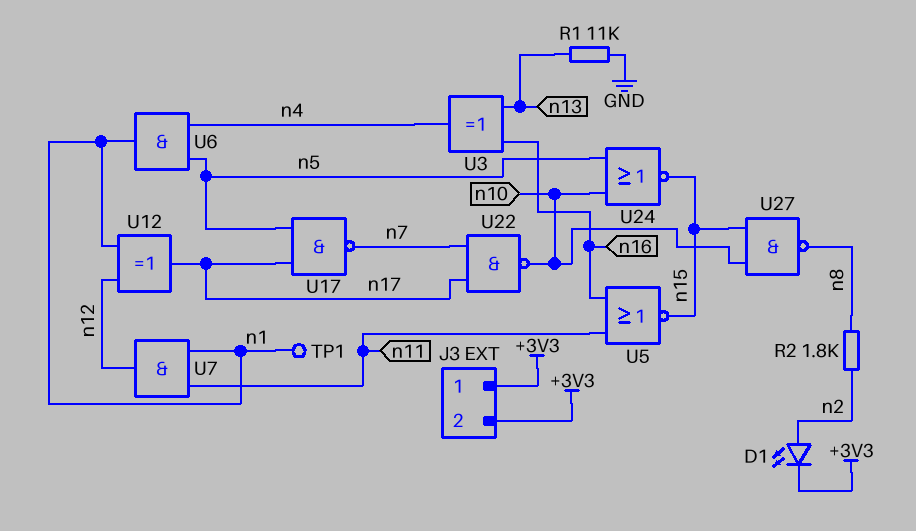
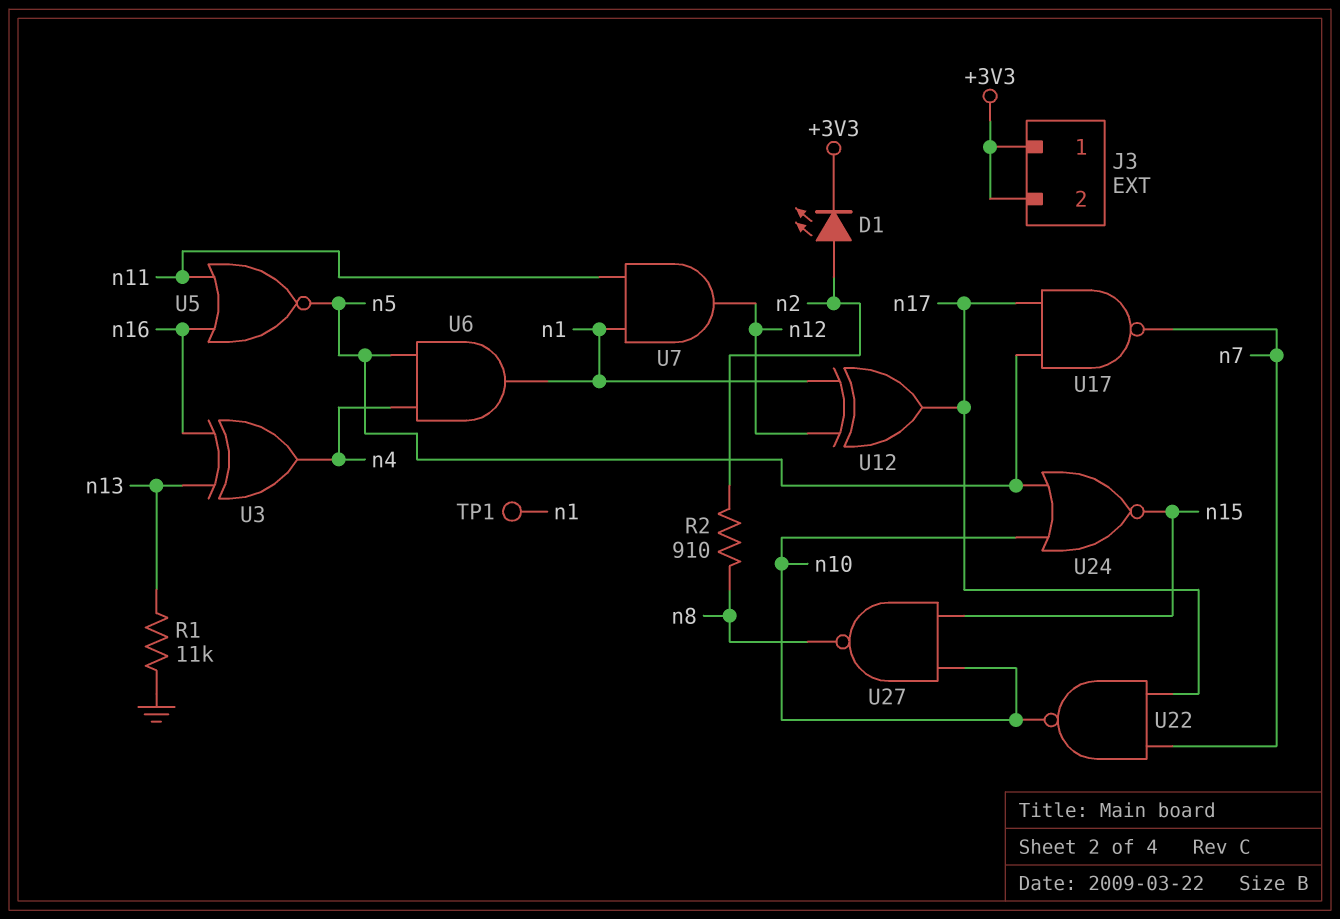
R2: 1.8k (n2, n8) -> 910 (n2, n8)
U5: NOR (in n11, in n16, out n15) -> NOR (in n11, in n16, out n5)

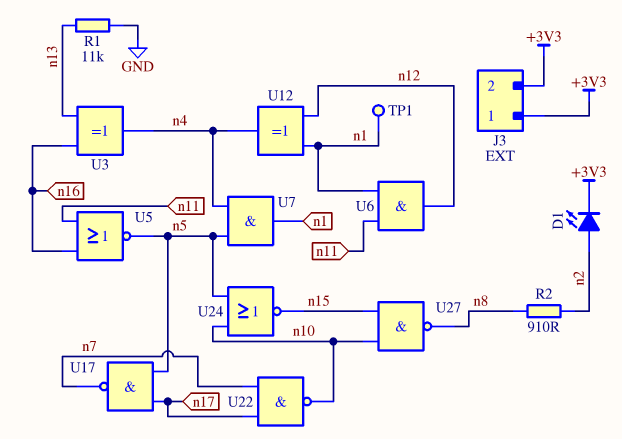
U6: AND (in n4, in n5, out n1) -> AND (in n1, in n11, out n12)
U7: AND (in n1, in n11, out n12) -> AND (in n4, in n5, out n1)
U12: XOR (in n1, in n12, out n17) -> XOR (in n1, in n12, out n4)

